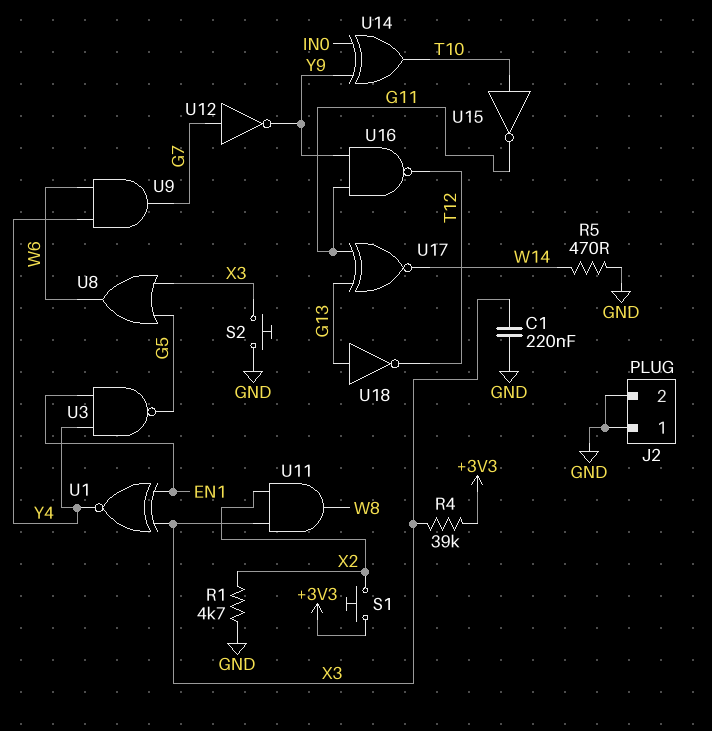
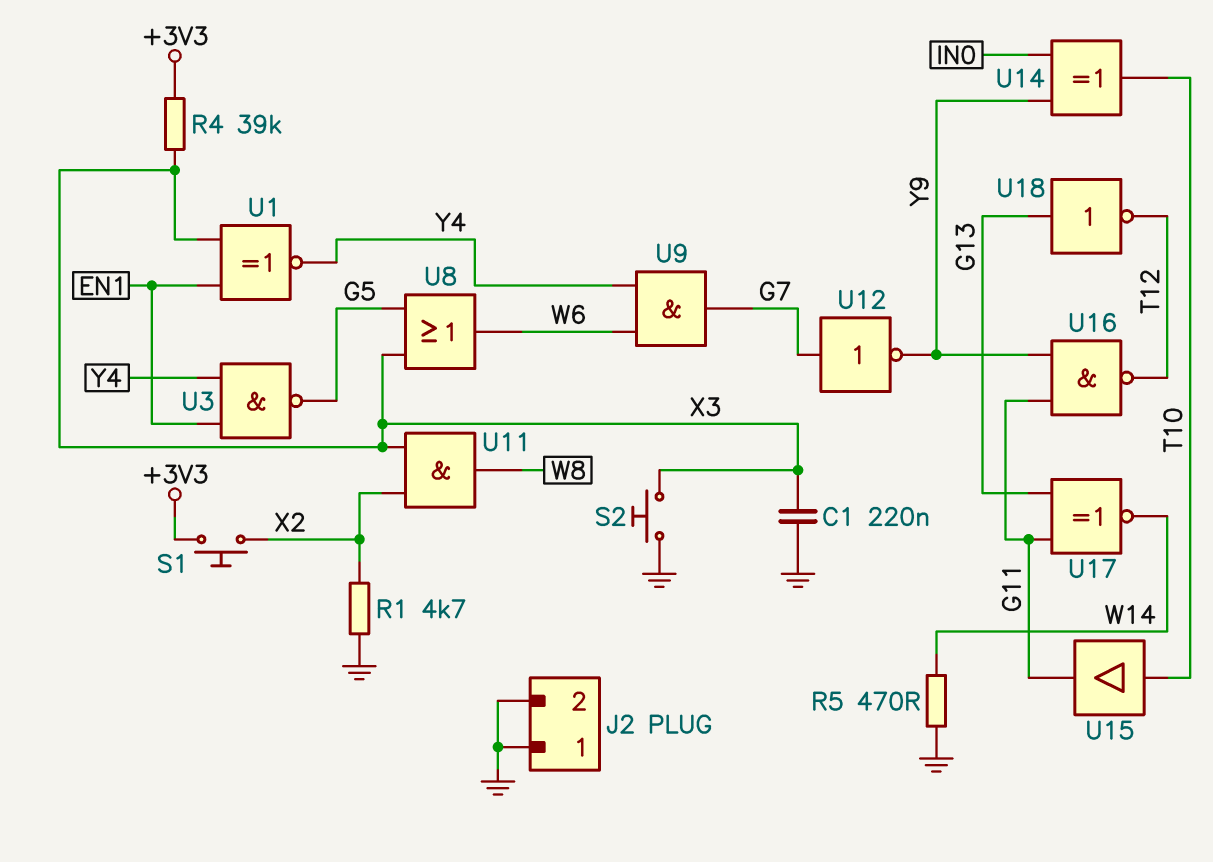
U15: NOT (in T10, out G11) -> buffer (in T10, out G11)

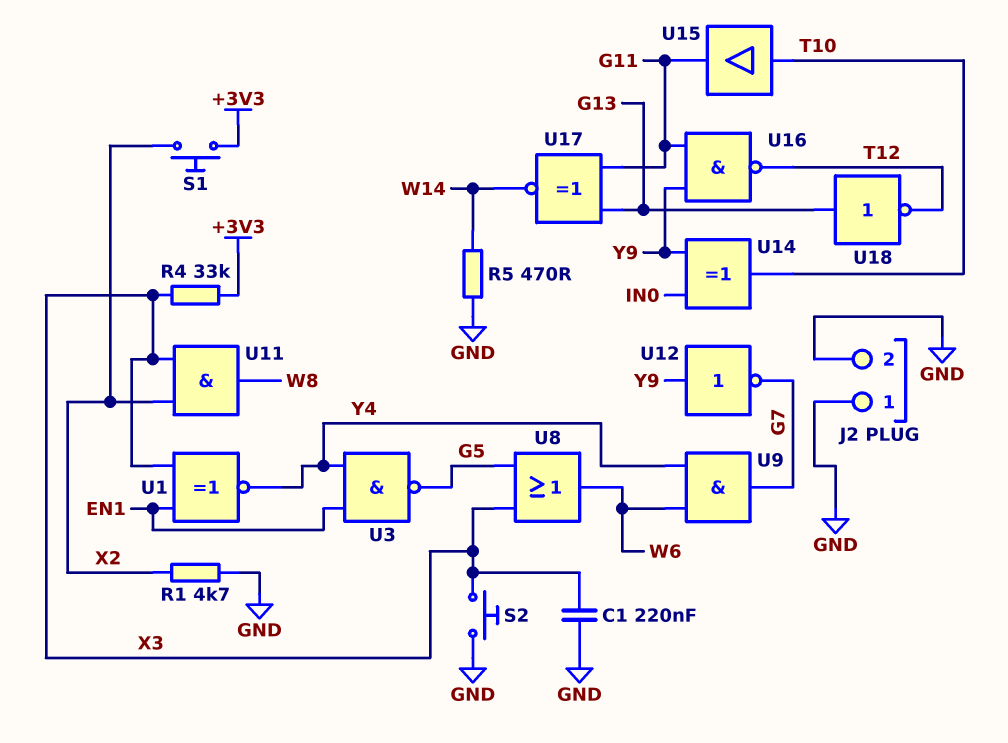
R4: 39k (+3V3, X3) -> 33k (+3V3, X3)
U12: NOT (in G7, out Y9) -> NOT (in Y9, out G7)

